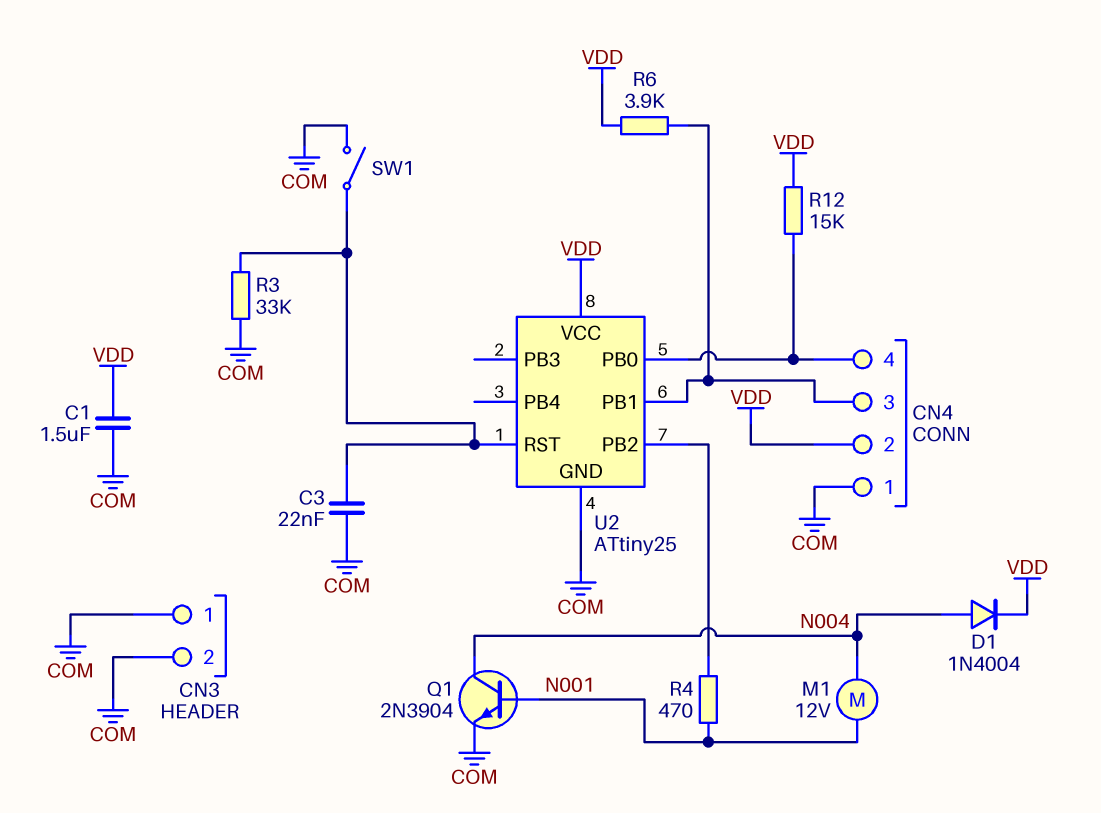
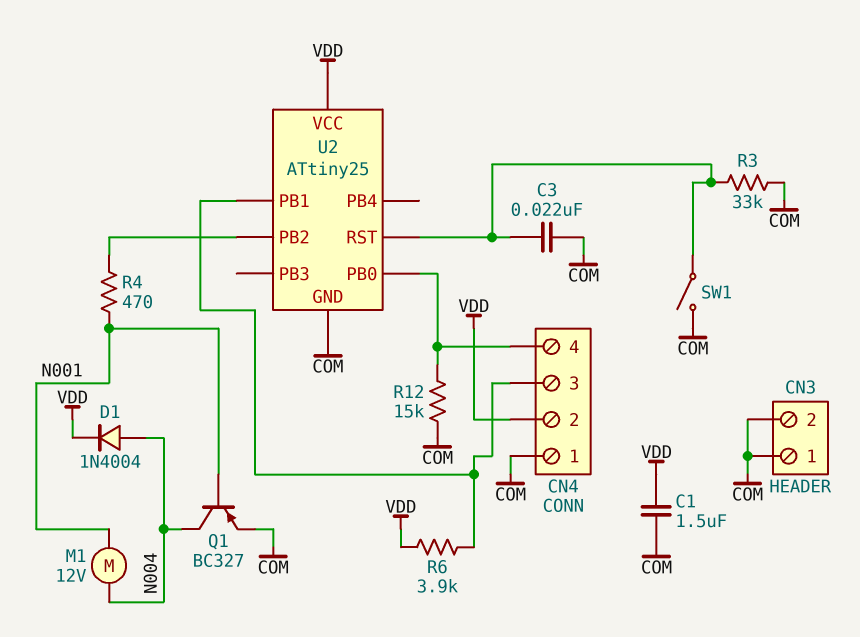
Q1: NPN 2N3904 (B N001, C N004, E COM) -> PNP BC327 (B N001, C N004, E COM)
R12: 15k (CN4/4, VDD) -> 15k (CN4/4, COM)

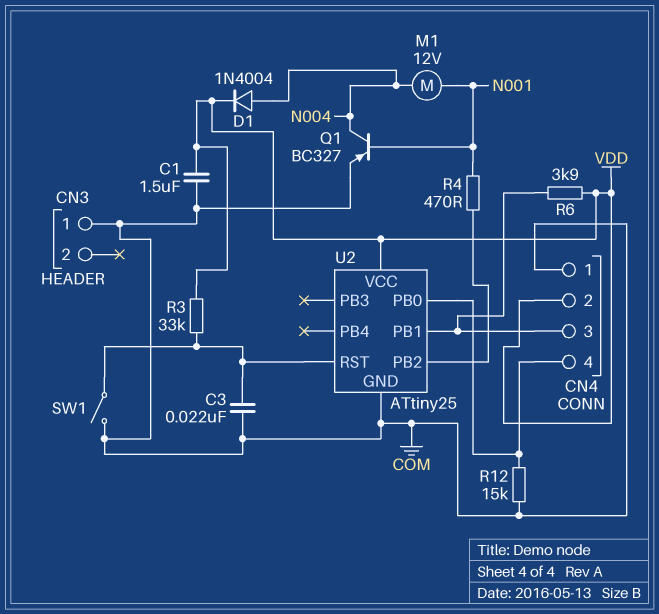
CN3 pin 2: COM -> none
R3: 33k (COM, U2/RST) -> 33k (U2/RST, VDD)

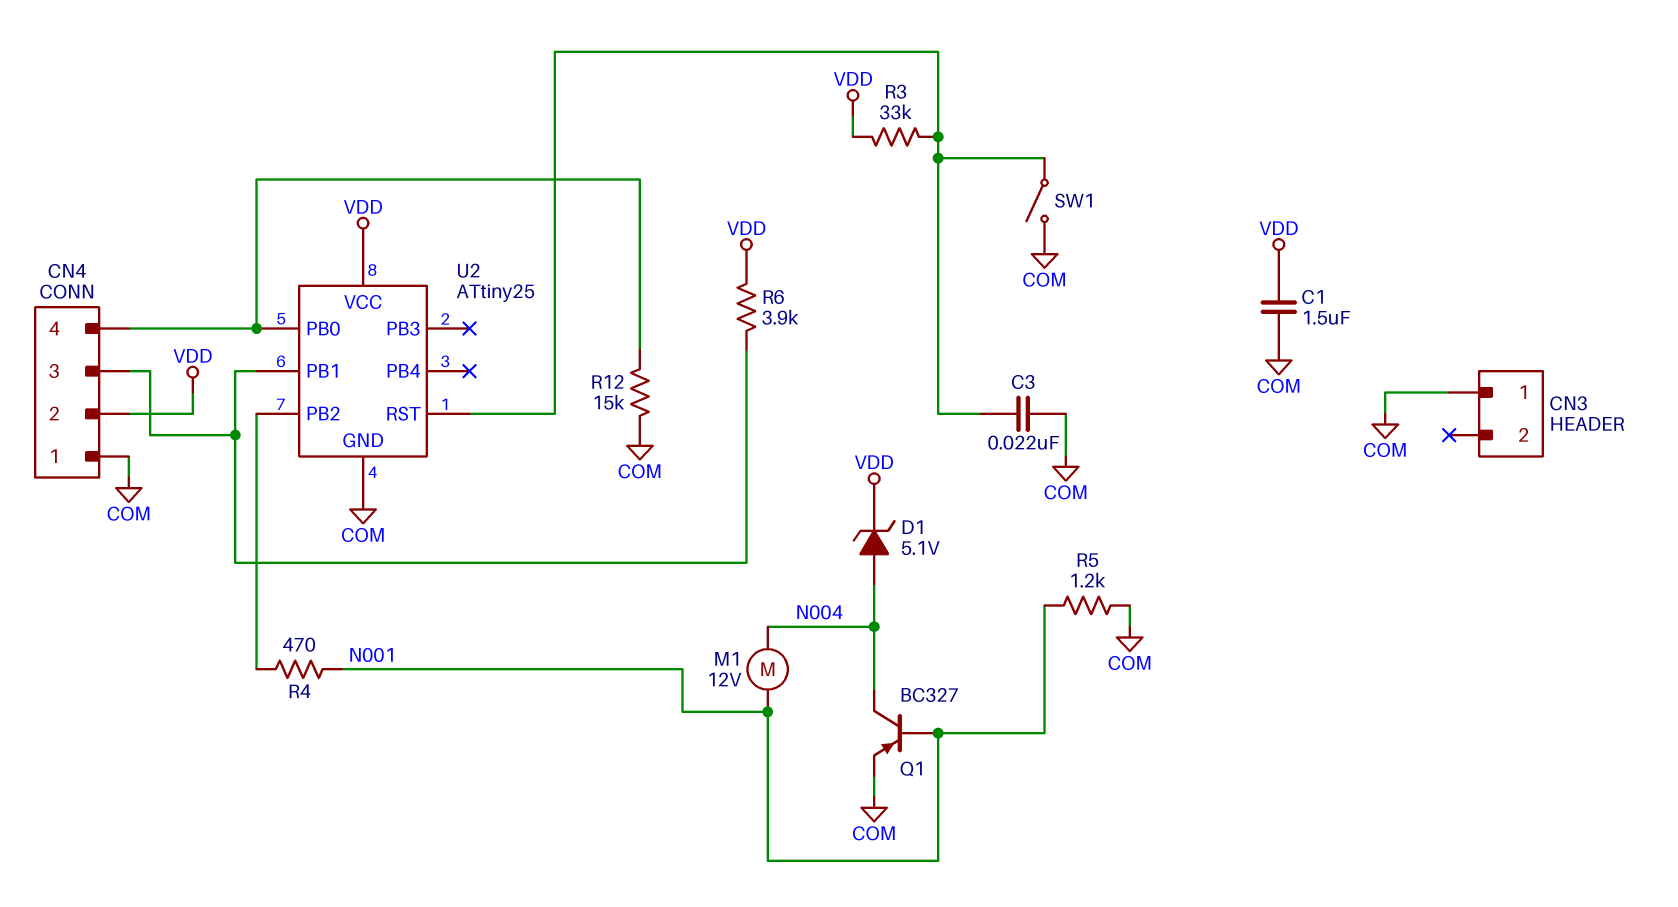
D1: diode 1N4004 (A N004, K VDD) -> zener 5.1V (A N004, K VDD)
R5: none -> 1.2k (COM, N001)

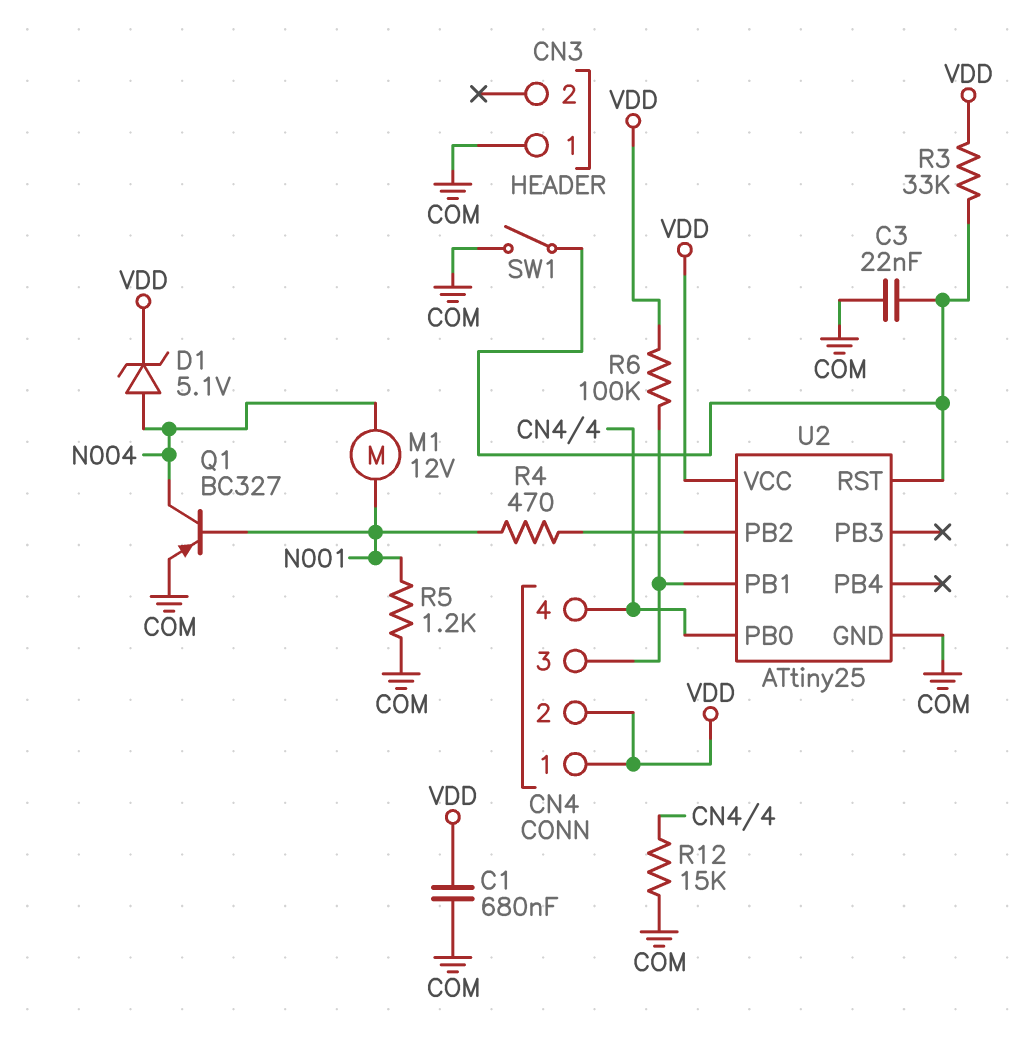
C1: 1.5uF (COM, VDD) -> 680nF (COM, VDD)
CN4 pin 1: COM -> VDD
R6: 3.9k (CN4/3, VDD) -> 100k (CN4/3, VDD)

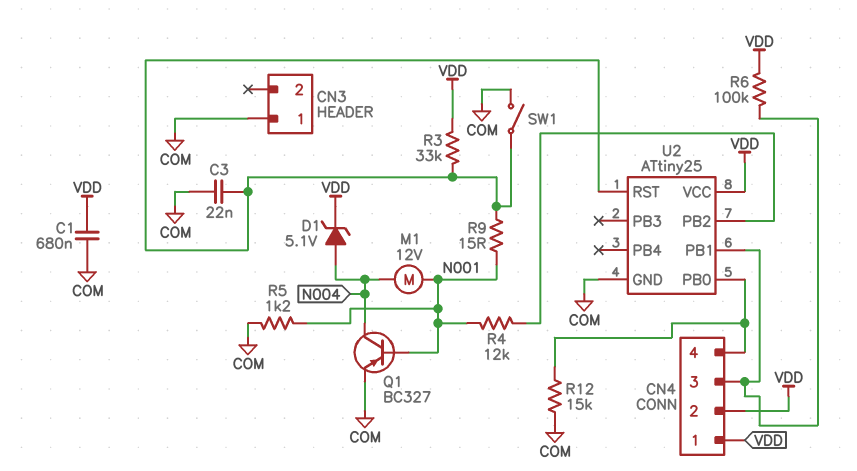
R4: 470 (N001, U2/PB2) -> 12k (N001, U2/PB2)
R9: none -> 15 (N001, U2/RST)

